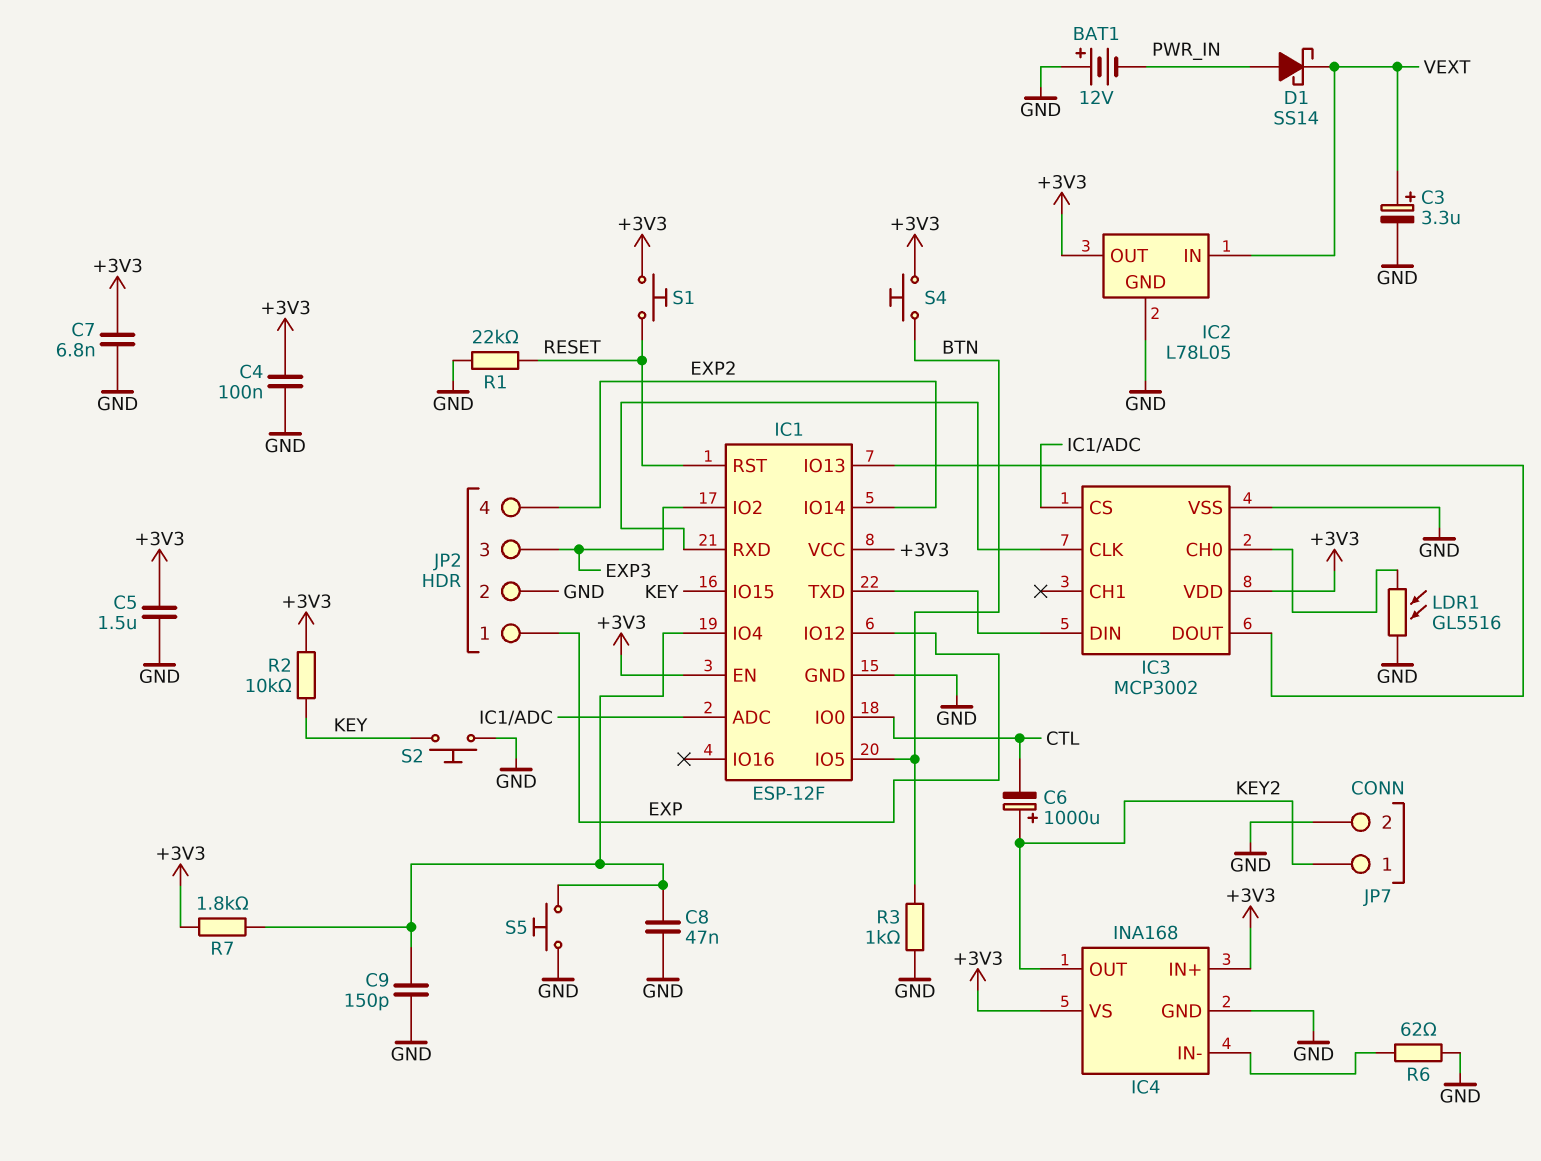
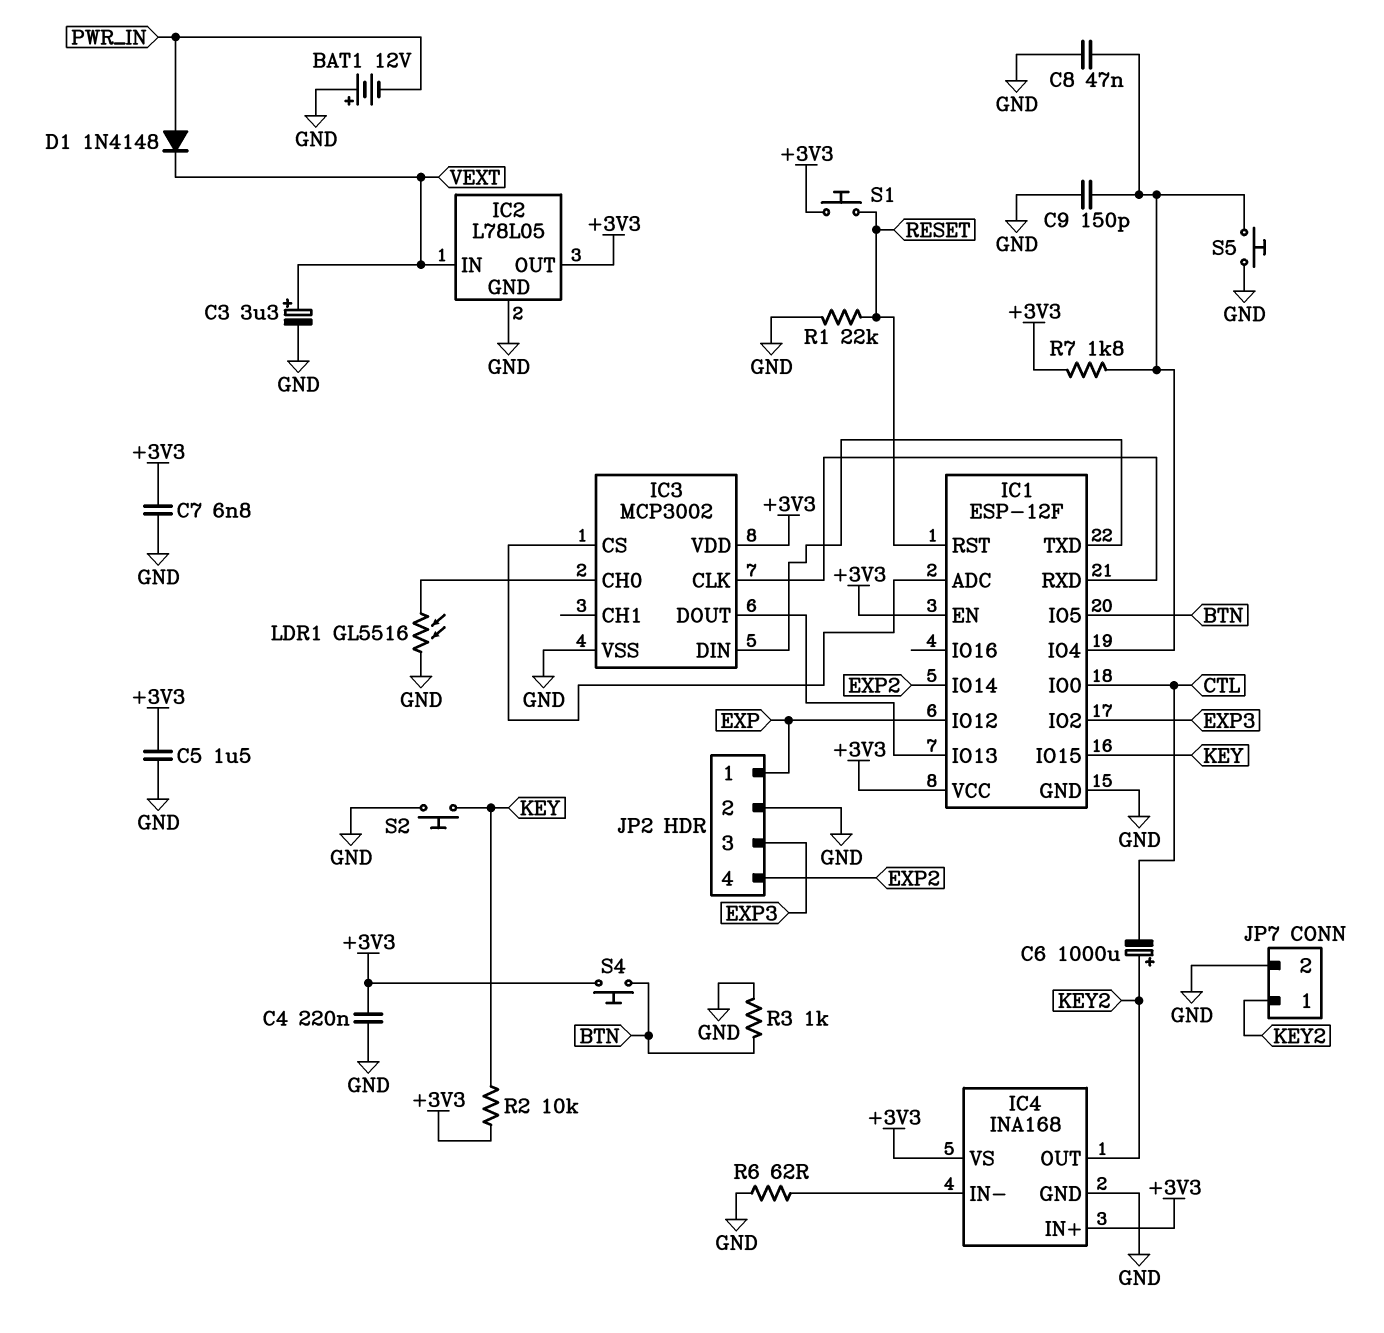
C4: 100nF (+3V3, GND) -> 220nF (+3V3, GND)
D1: schottky SS14 (A PWR_IN, K VEXT) -> diode 1N4148 (A PWR_IN, K VEXT)

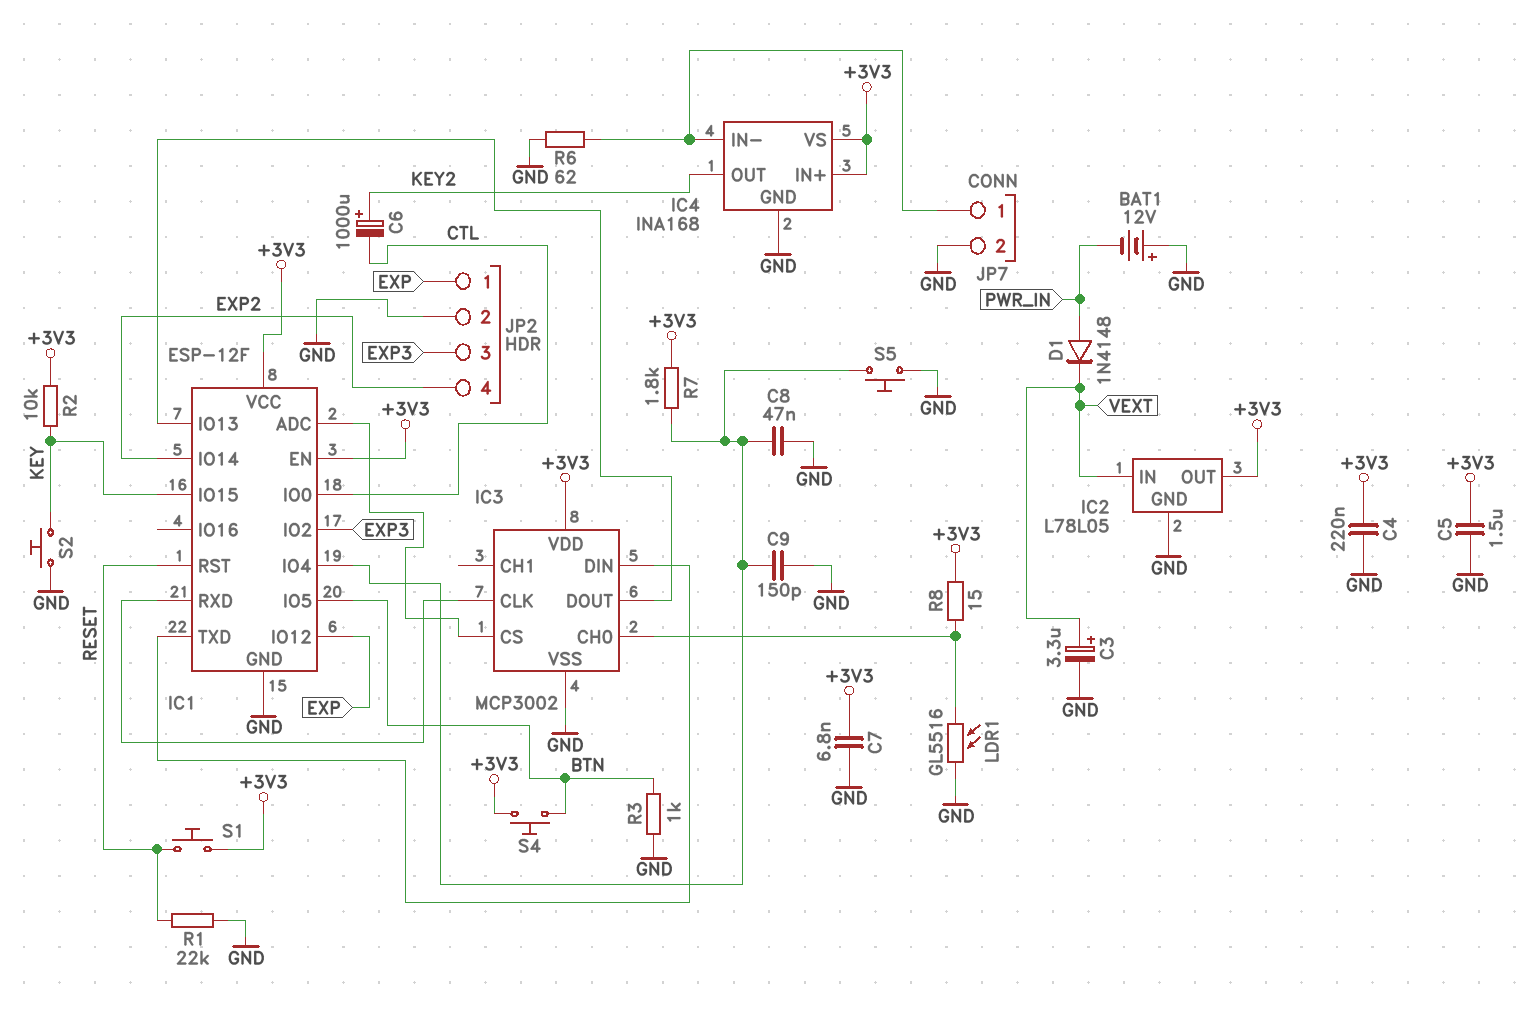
JP7 pin 1: KEY2 -> IC4/IN-
R8: none -> 15 (+3V3, IC3/CH0)

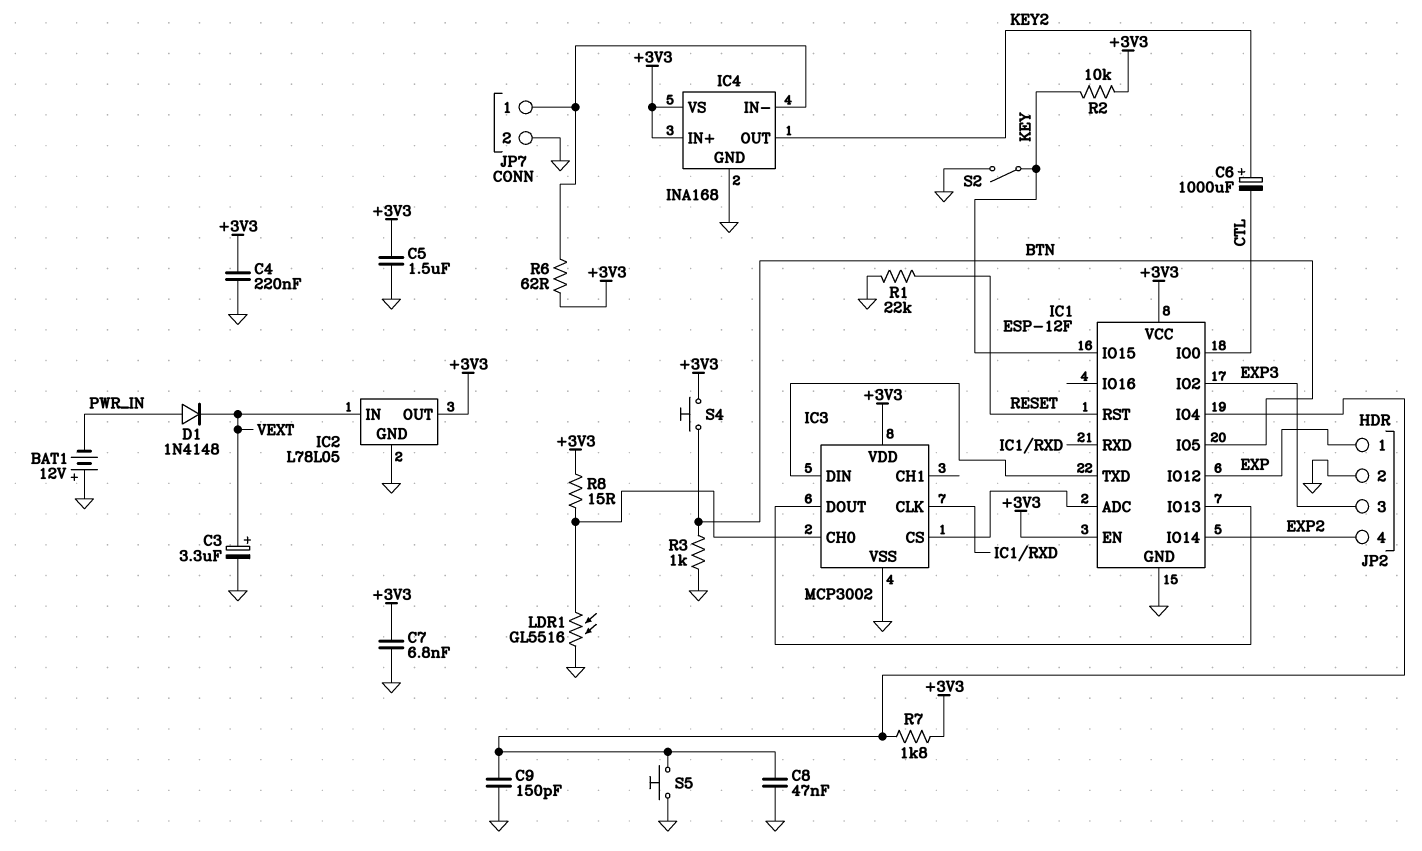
R6: 62 (GND, IC4/IN-) -> 62 (+3V3, IC4/IN-)
S1: button (+3V3, RESET) -> none
S2: button (GND, KEY) -> switch (GND, KEY)

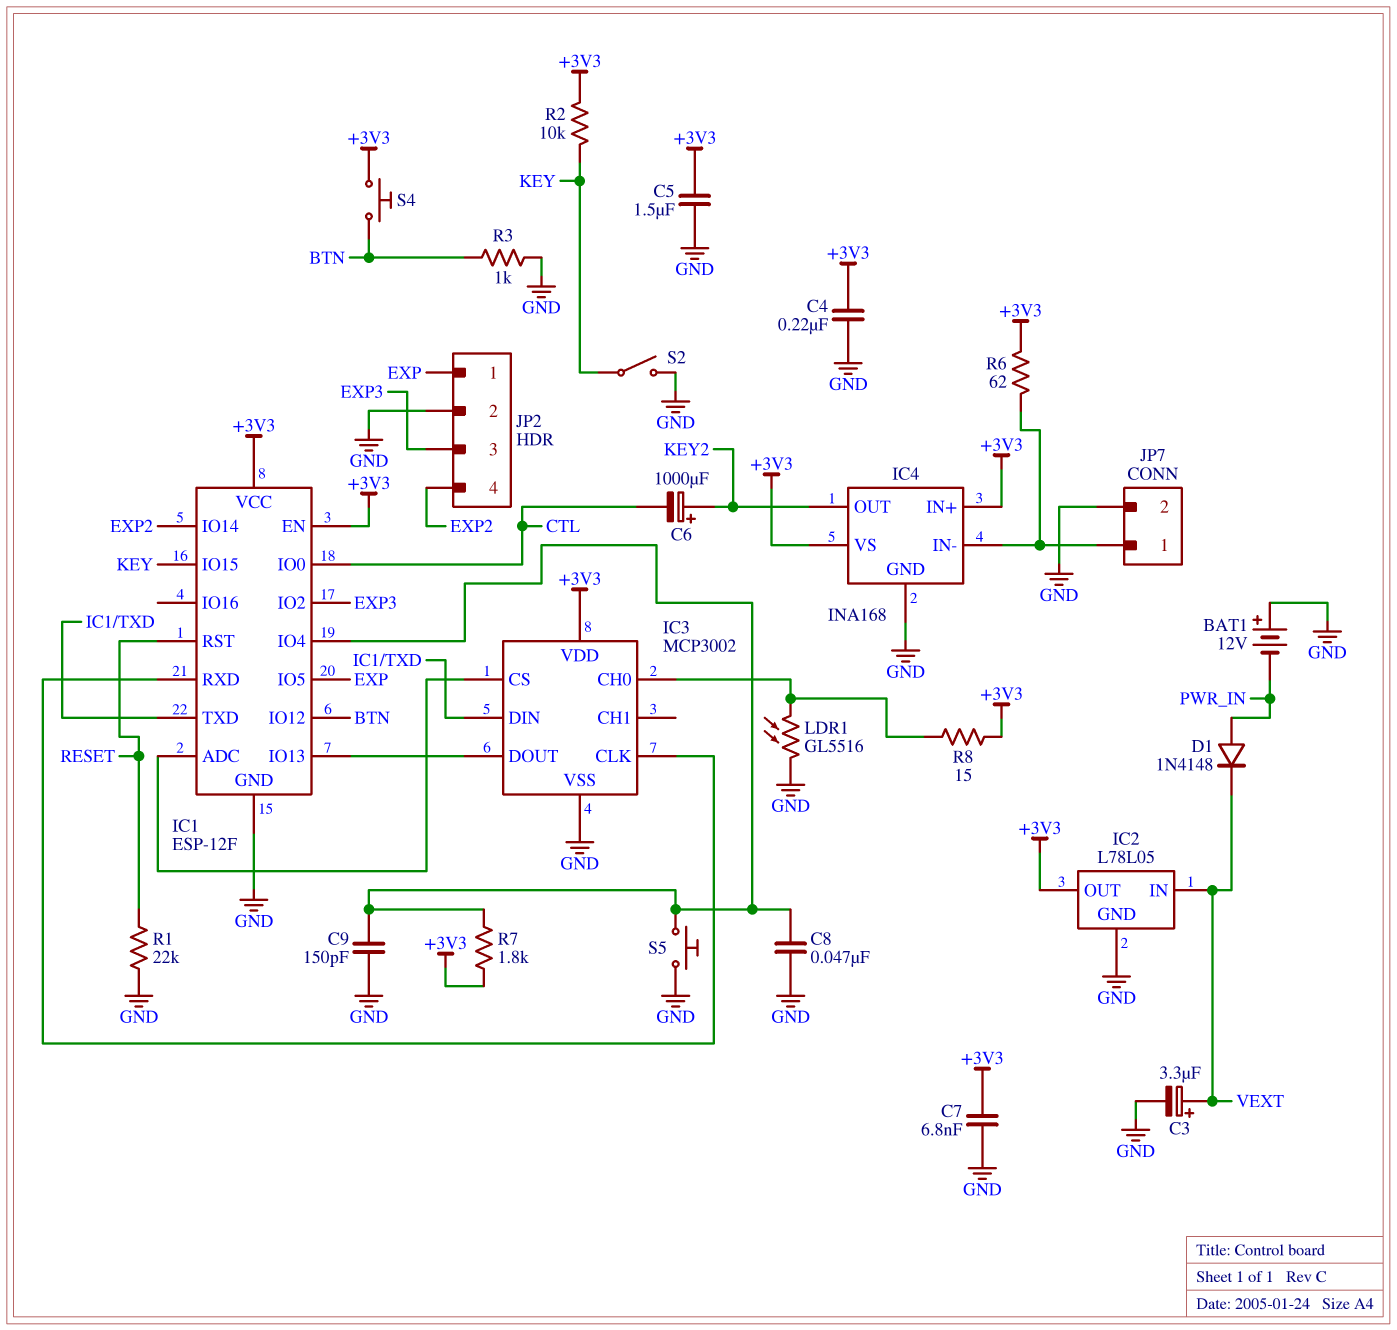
IC1 pin IO5: BTN -> EXP
IC1 pin IO12: EXP -> BTN

